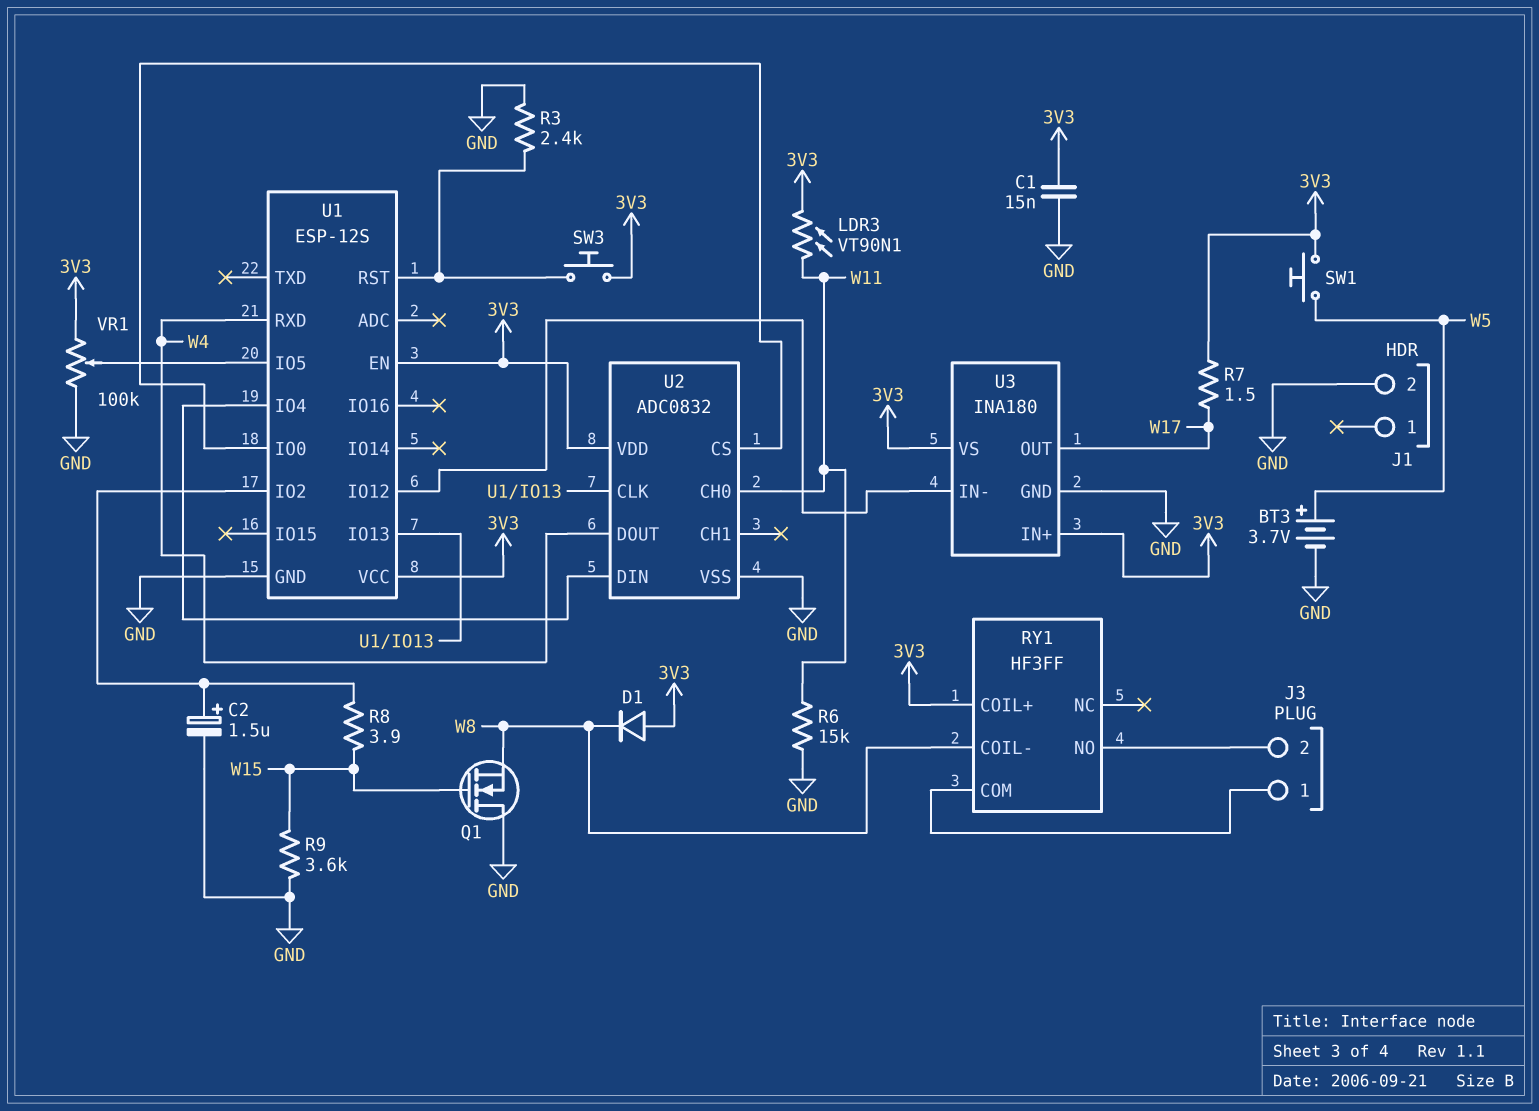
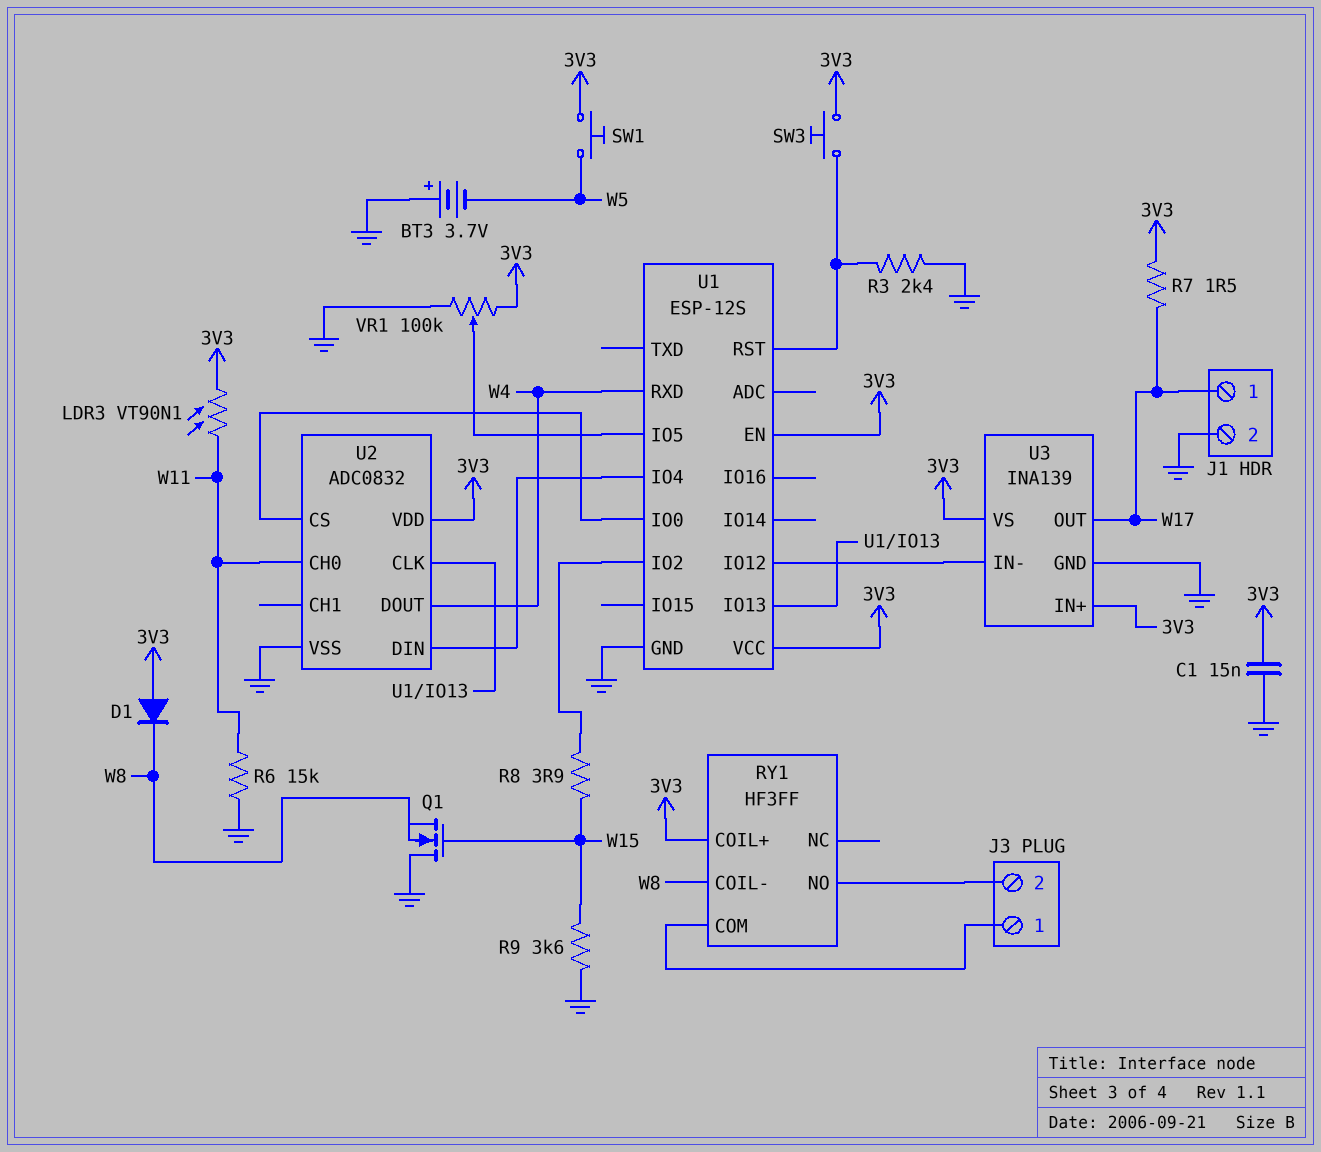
BT3: 3.7V (plus W5, minus GND) -> 3.7V (plus GND, minus W5)
C2: 1.5uF (plus U1/IO2, minus GND) -> none
J1 pin 1: none -> W17
U3: INA180 -> INA139

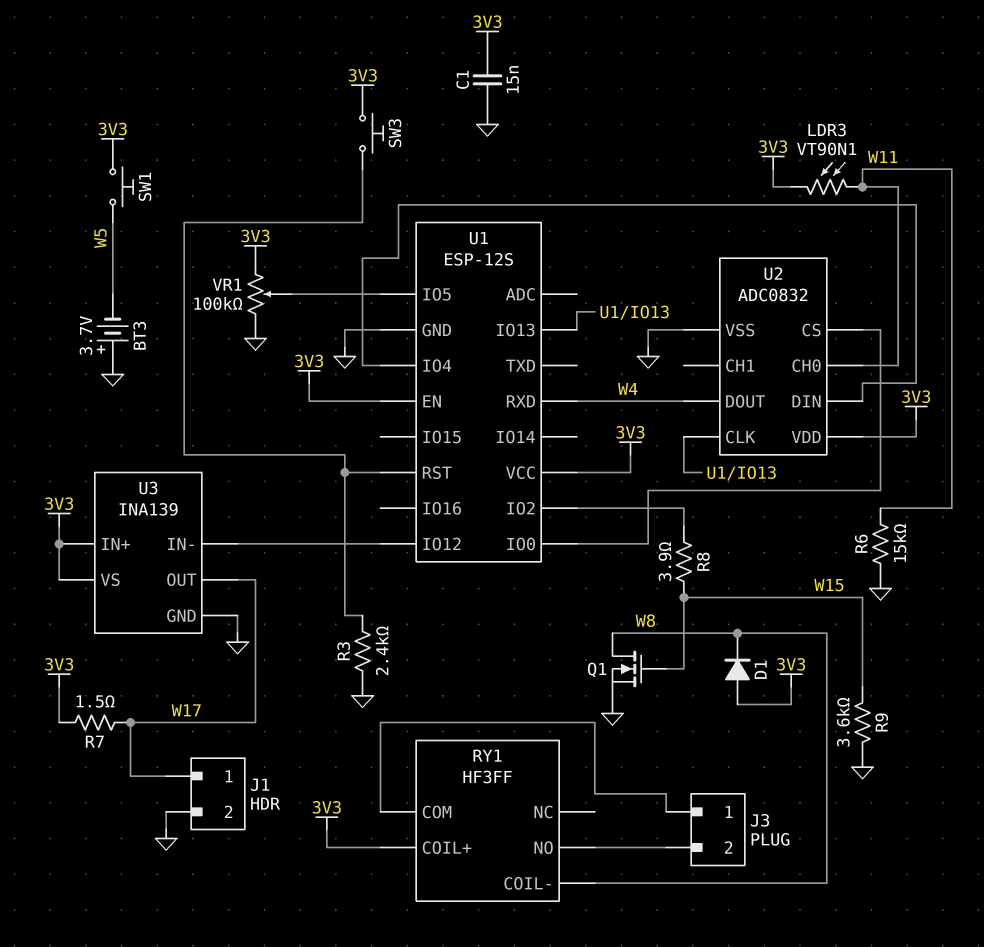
Q1: NMOS (G W15, D GND, S W8) -> NMOS (G W15, D W8, S GND)

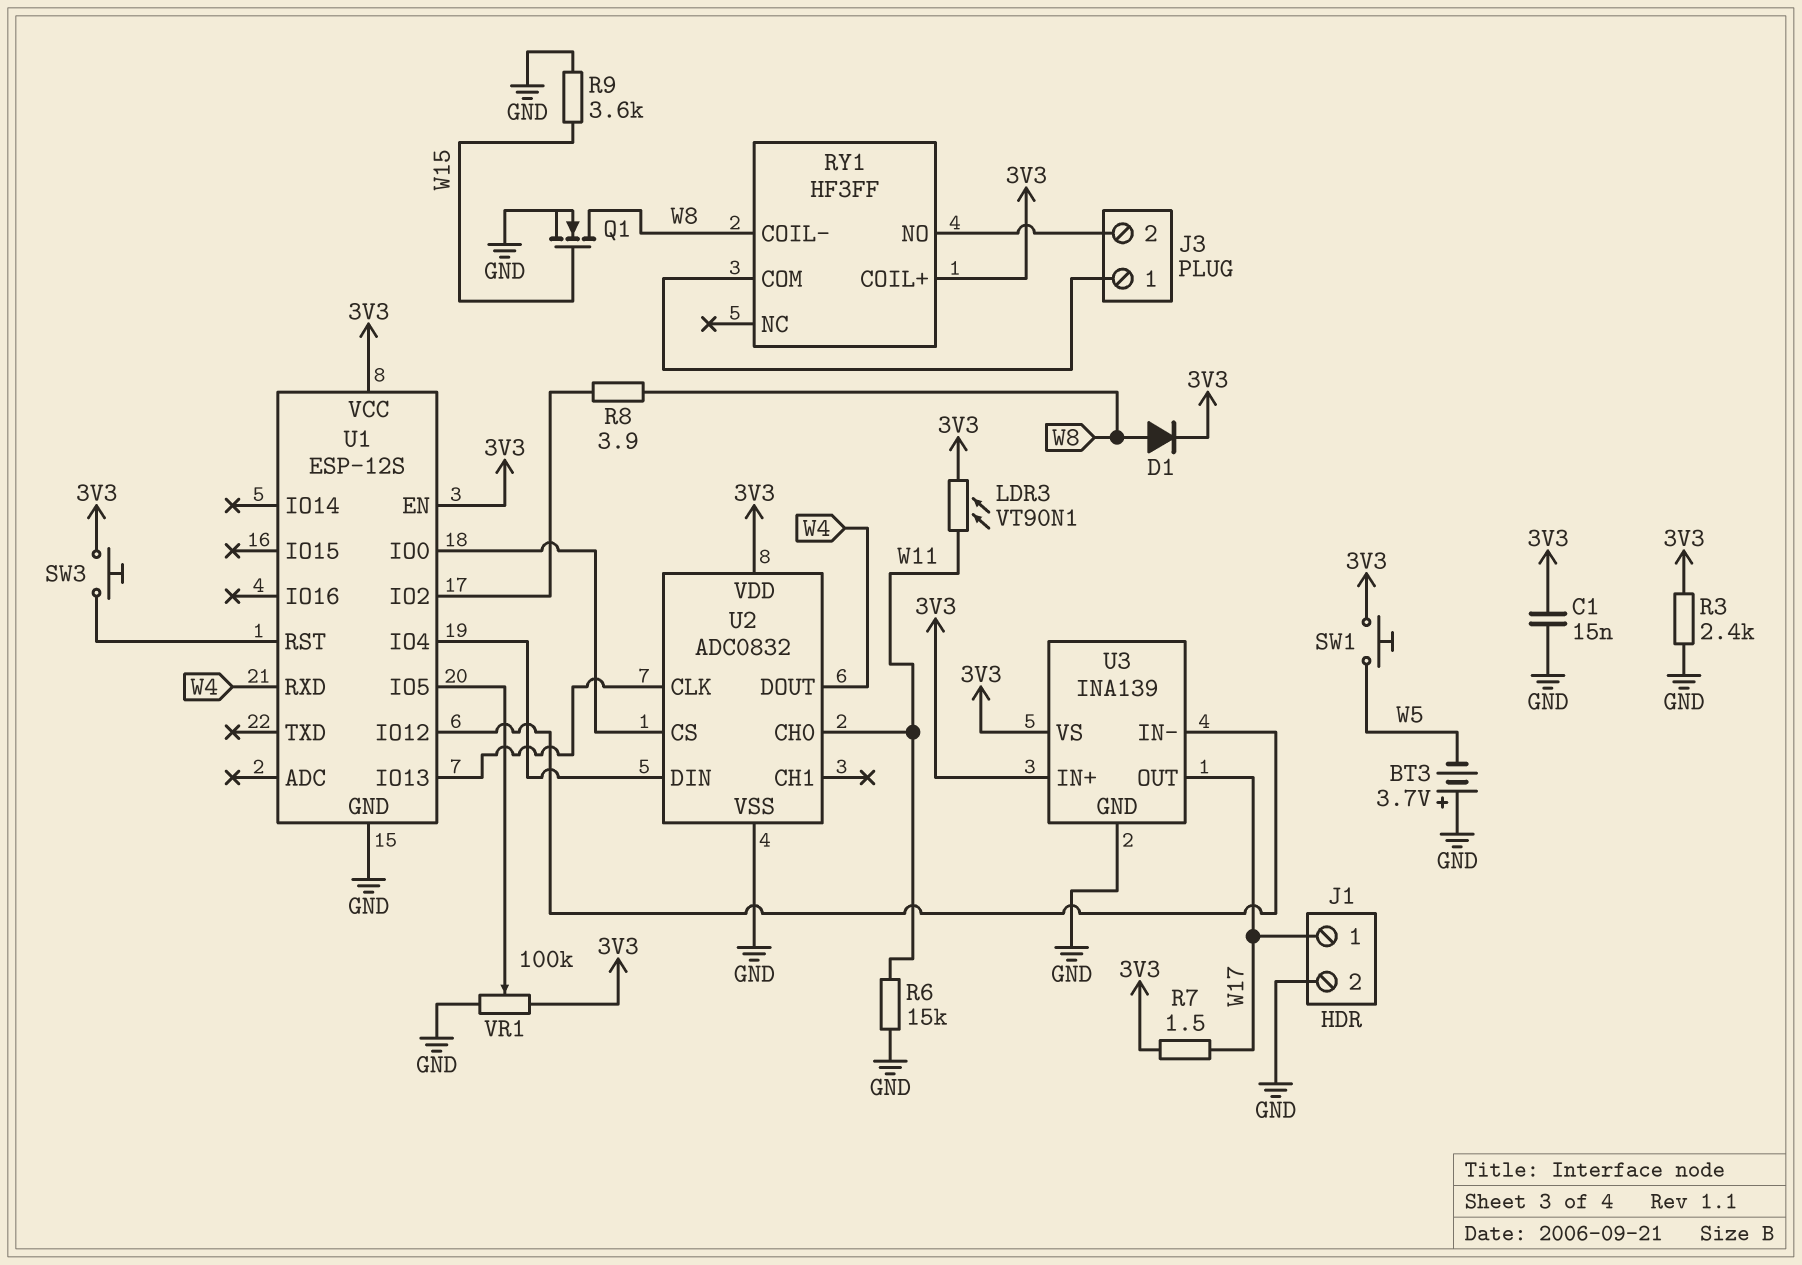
D1: diode (A 3V3, K W8) -> diode (A W8, K 3V3)
R3: 2.4k (GND, U1/RST) -> 2.4k (3V3, GND)
R8: 3.9 (U1/IO2, W15) -> 3.9 (U1/IO2, W8)

